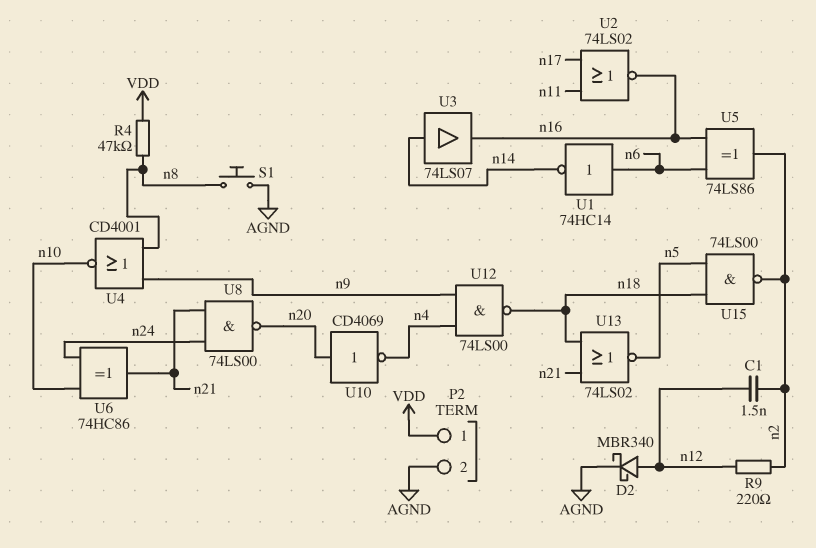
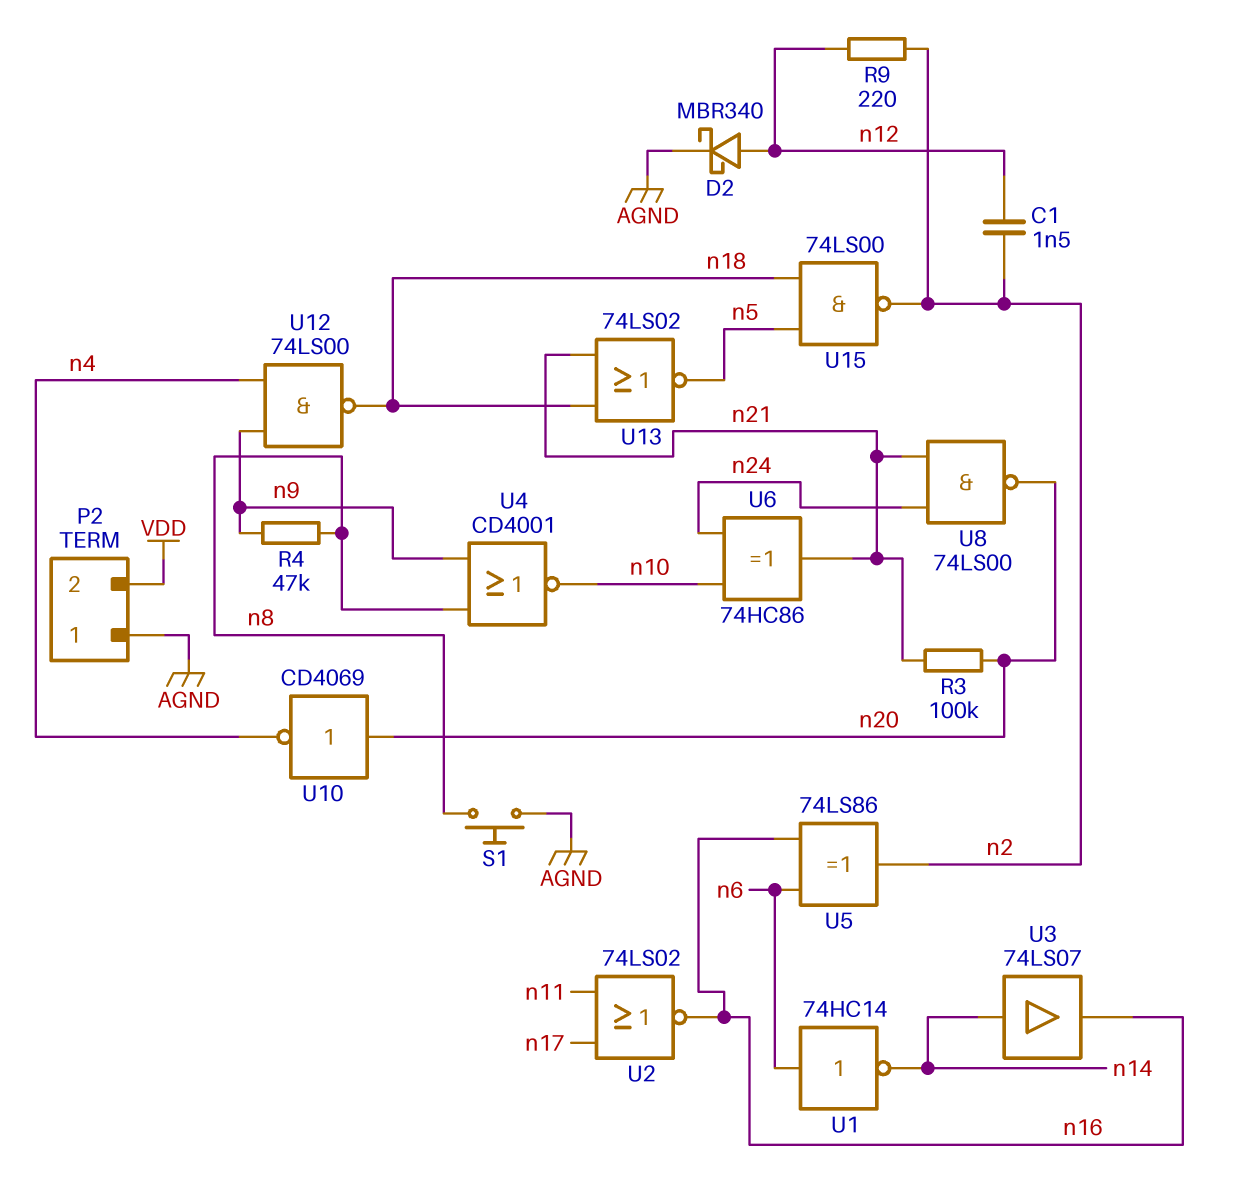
P2 pin 1: VDD -> AGND
P2 pin 2: AGND -> VDD
R3: none -> 100k (n20, n21)
R4: 47k (VDD, n8) -> 47k (n8, n9)

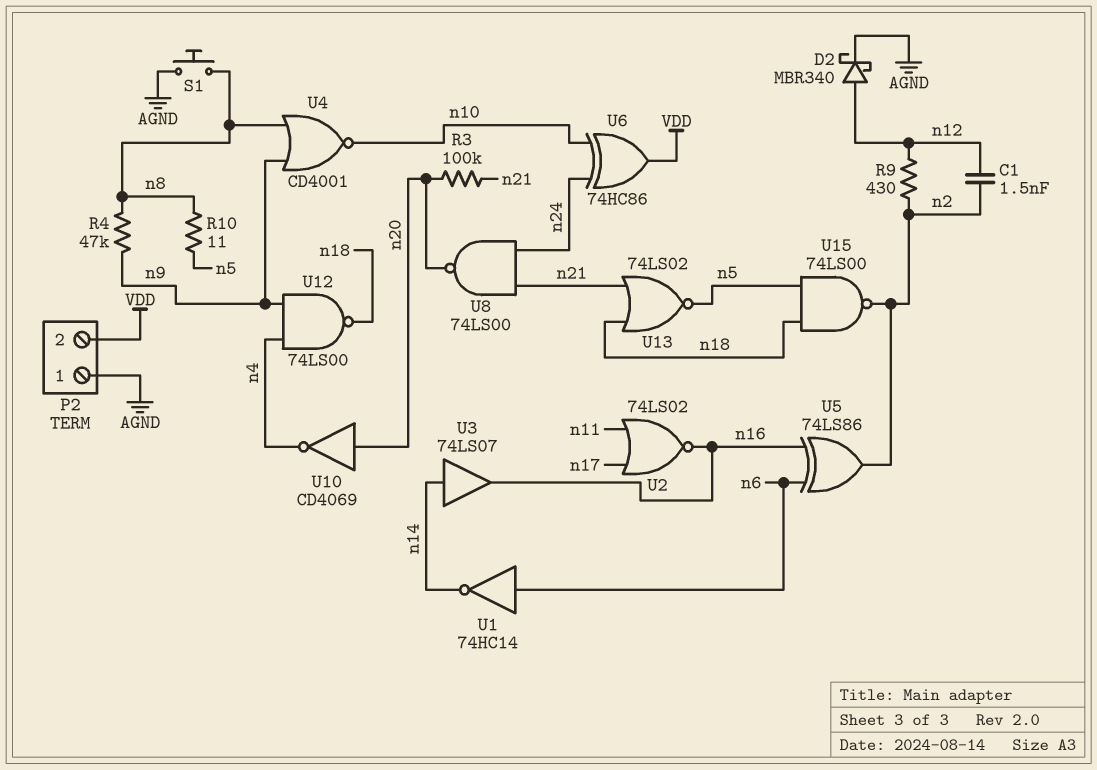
R9: 220 (n2, n12) -> 430 (n2, n12)
R10: none -> 11 (n5, n8)
U6: XOR 74HC86 (in n10, in n24, out n21) -> XOR 74HC86 (in n10, in n24, out VDD)

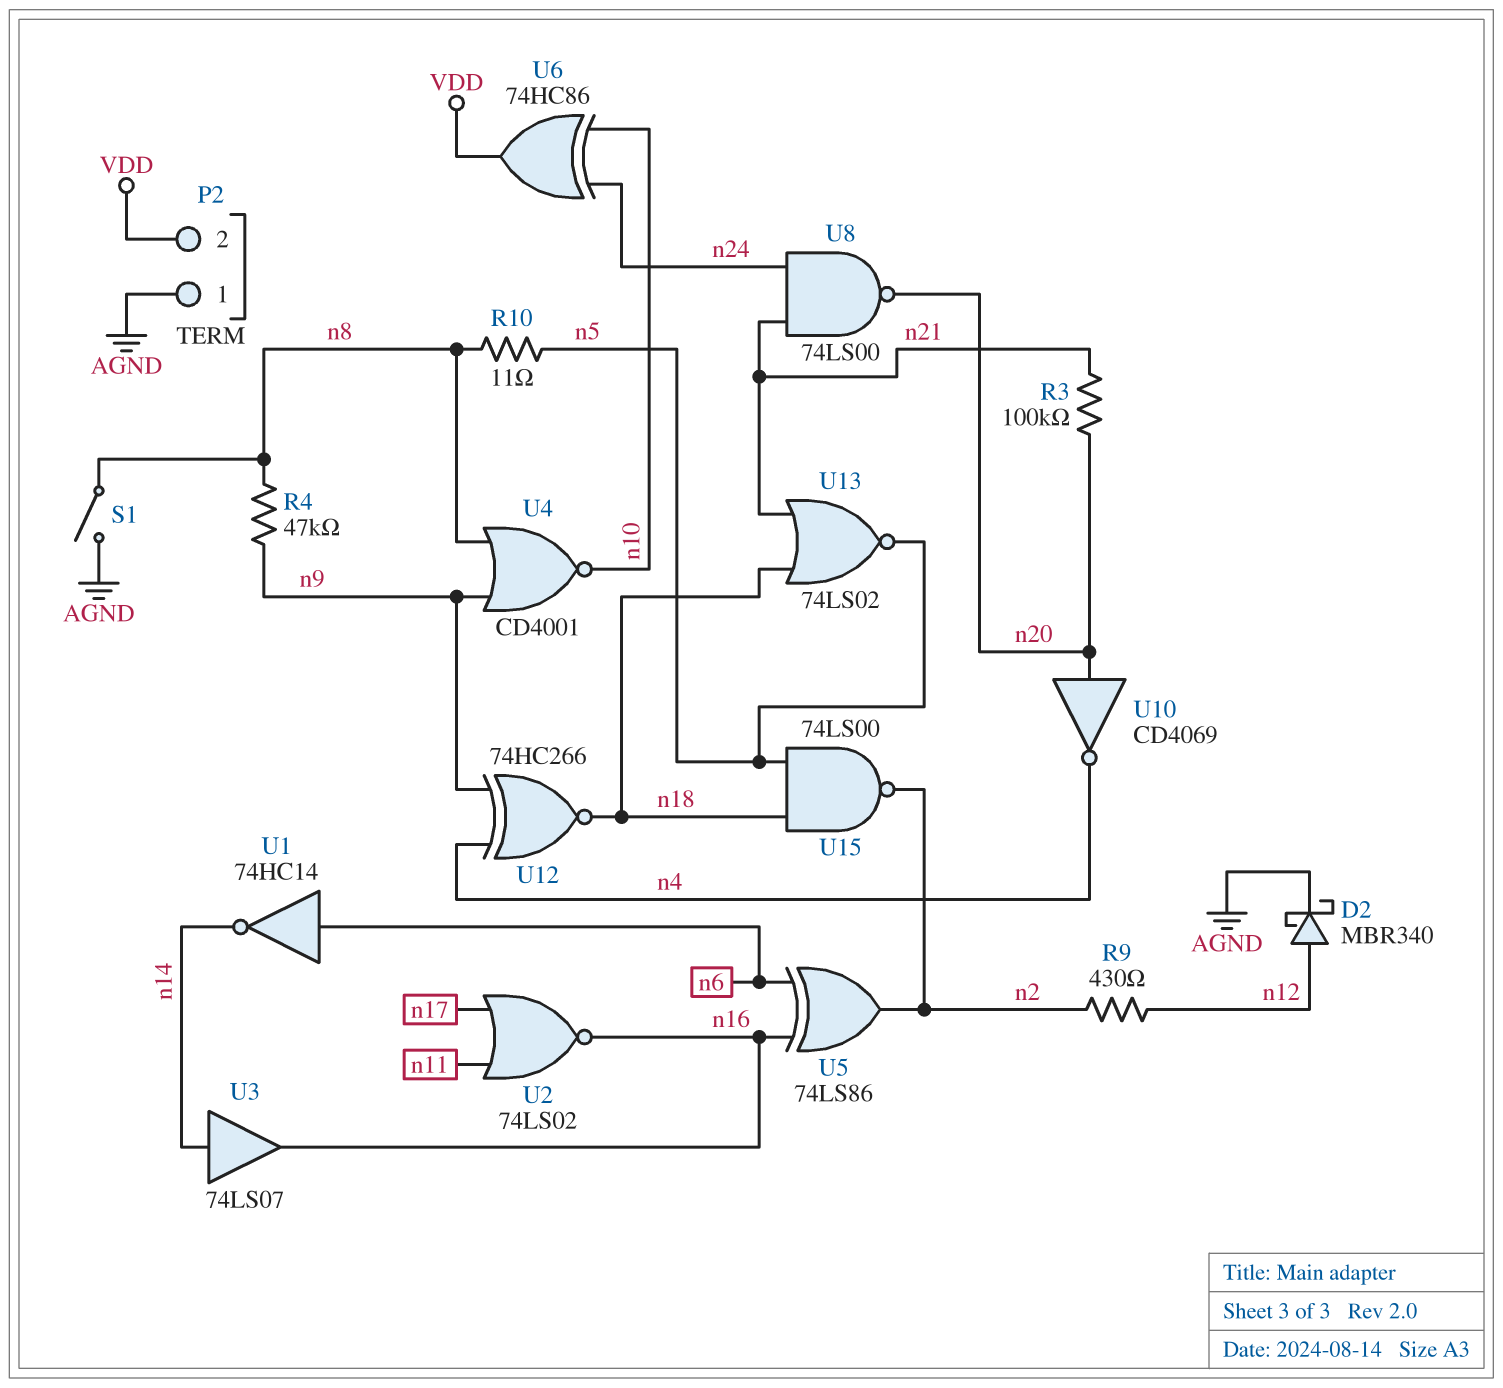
C1: 1.5nF (n2, n12) -> none
S1: button (AGND, n8) -> switch (AGND, n8)
U12: NAND 74LS00 (in n4, in n9, out n18) -> XNOR 74HC266 (in n4, in n9, out n18)

